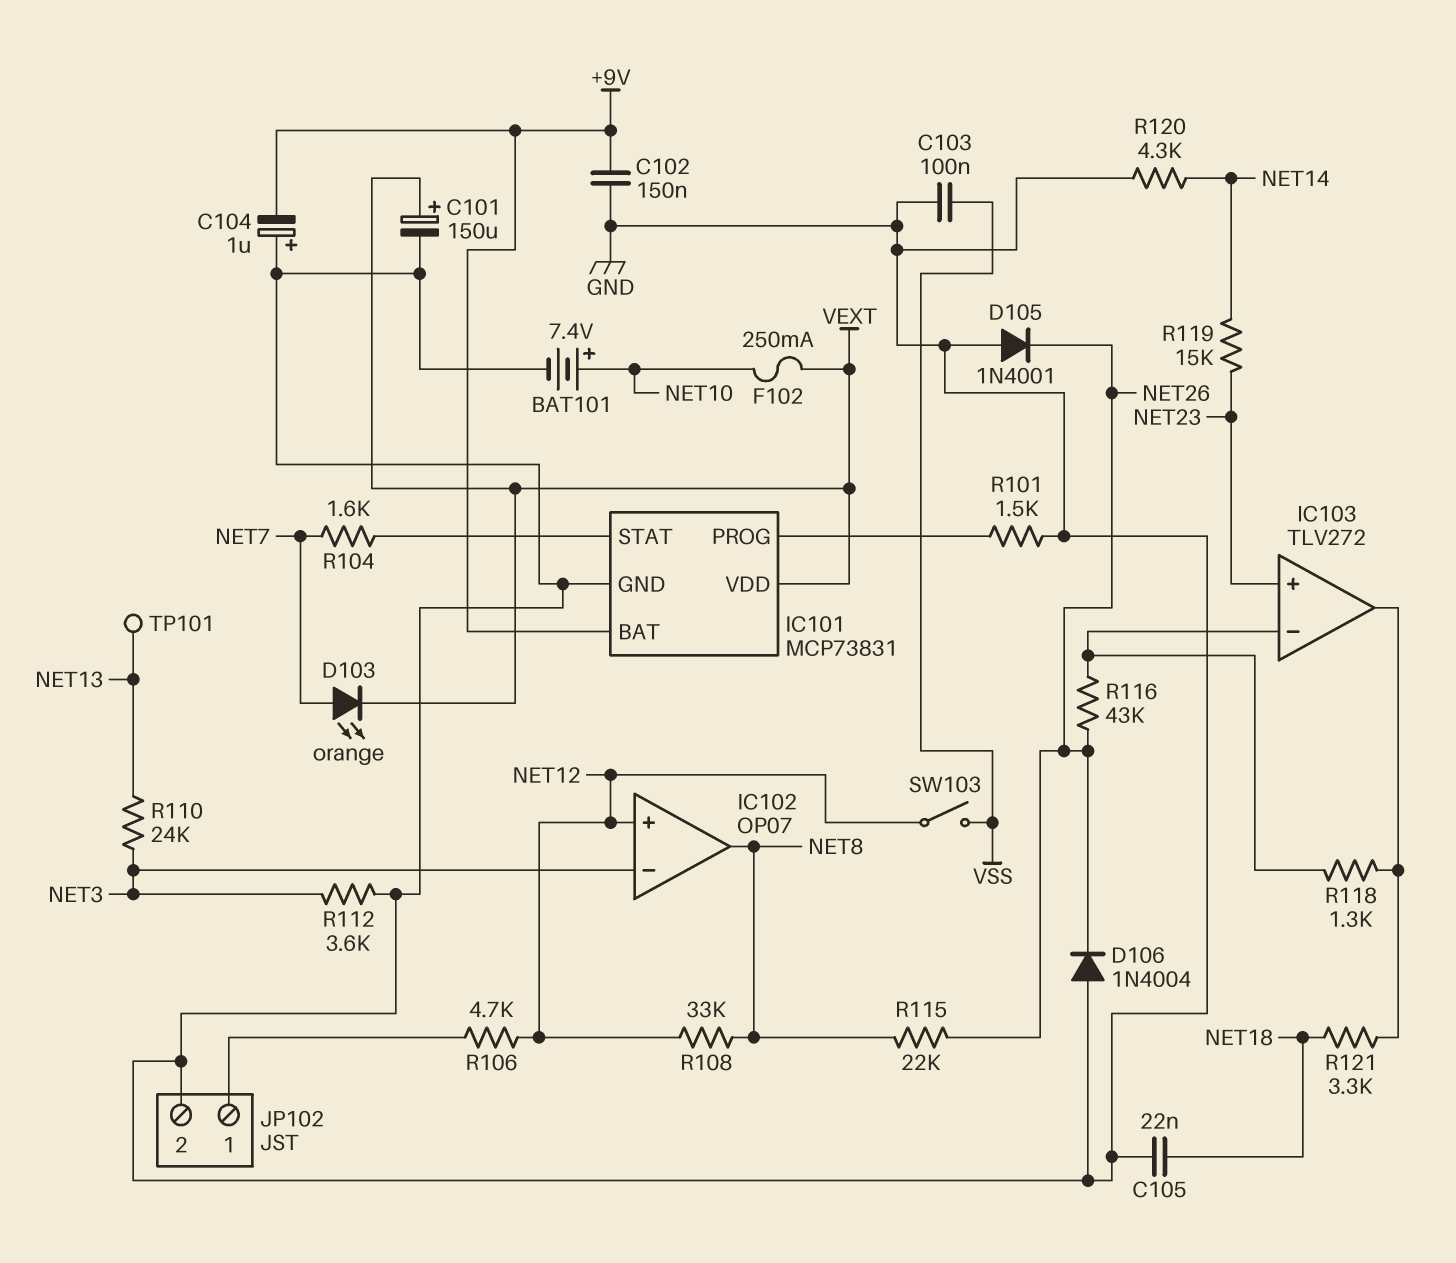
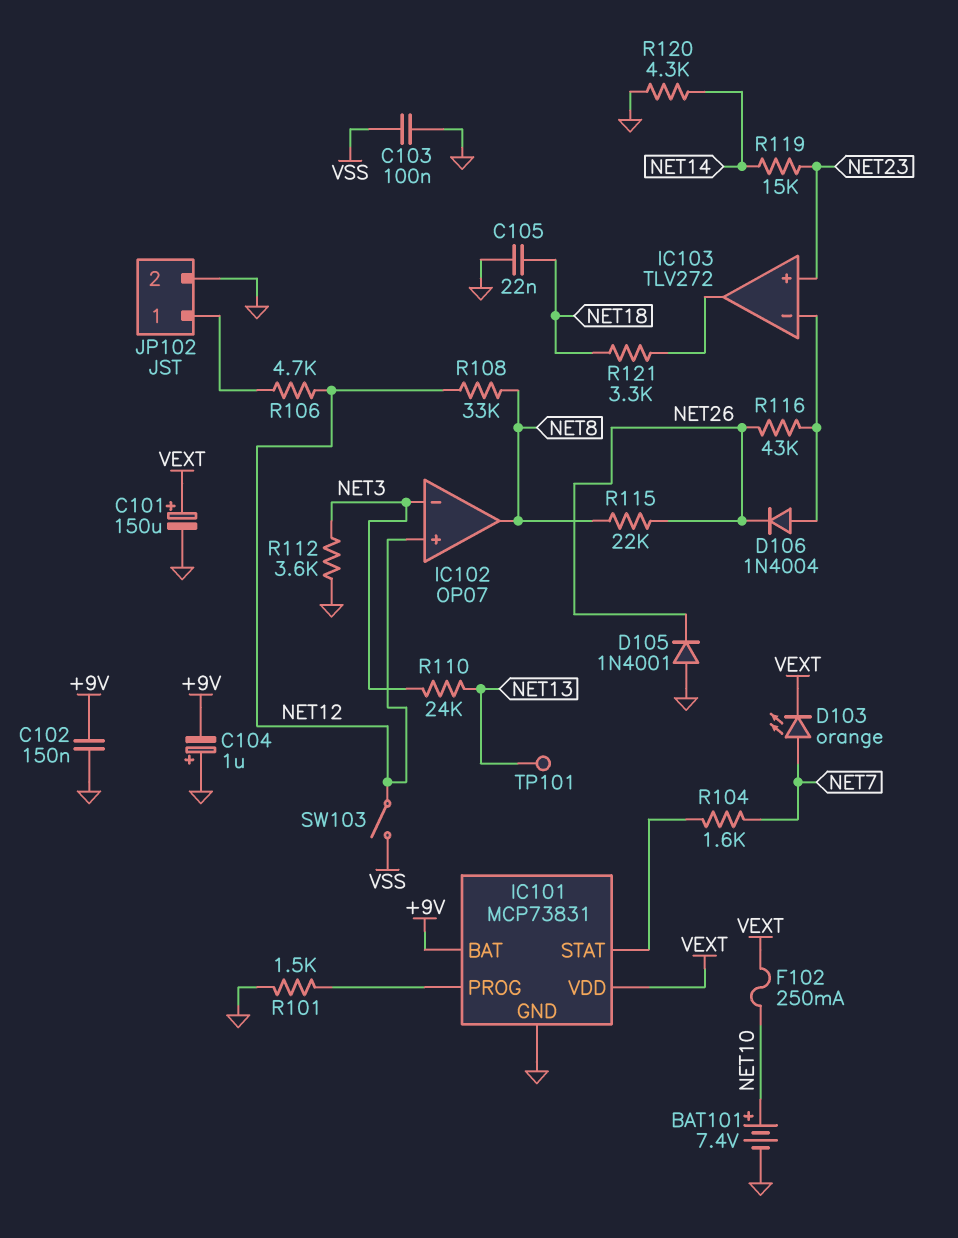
D106: diode 1N4004 (A GND, K NET26) -> diode 1N4004 (A IC103/in-, K NET26)
R118: 1.3k (IC103/in-, IC103/out) -> none

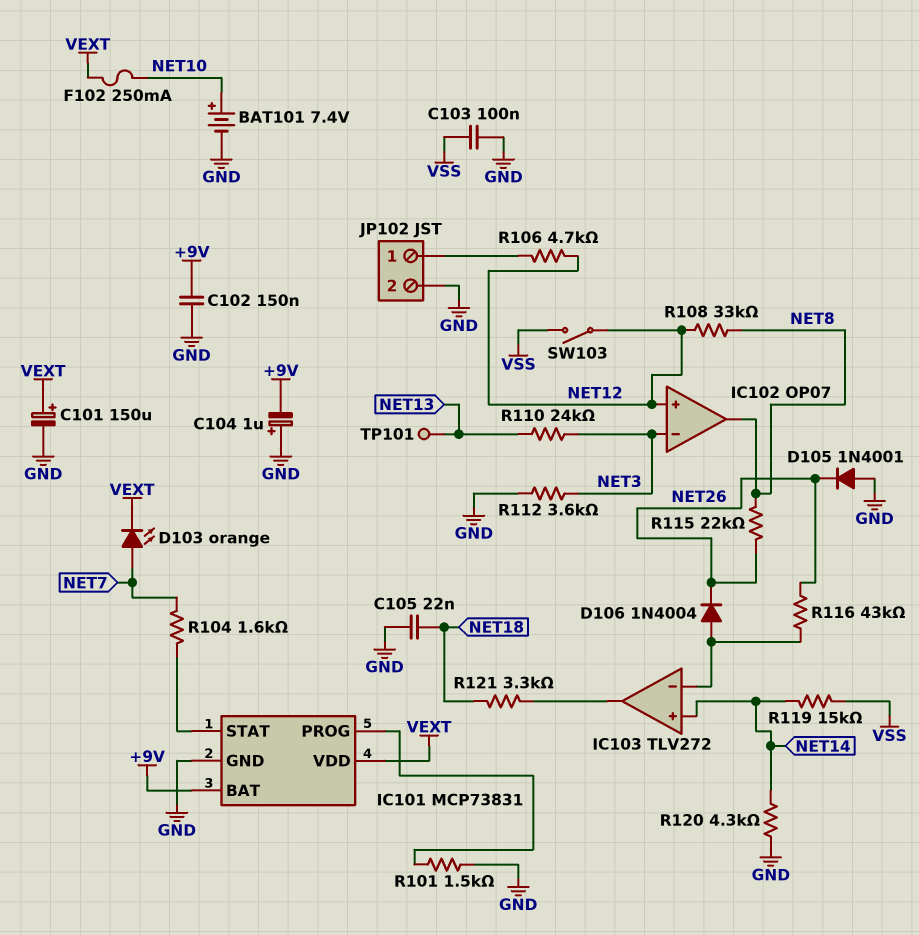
IC103 pin in+: NET23 -> NET14
R119: 15k (NET14, NET23) -> 15k (NET14, VSS)

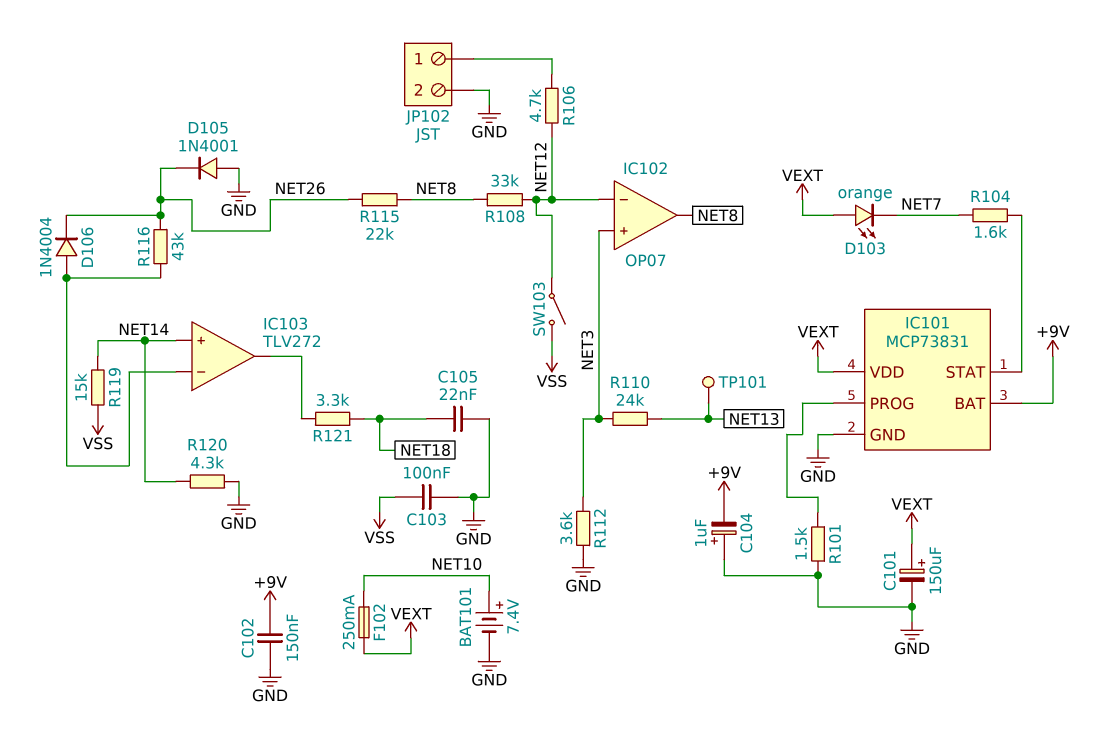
D103: LED orange (A NET7, K VEXT) -> LED orange (A VEXT, K NET7)
IC102 pin in+: NET12 -> NET3
IC102 pin in-: NET3 -> NET12

